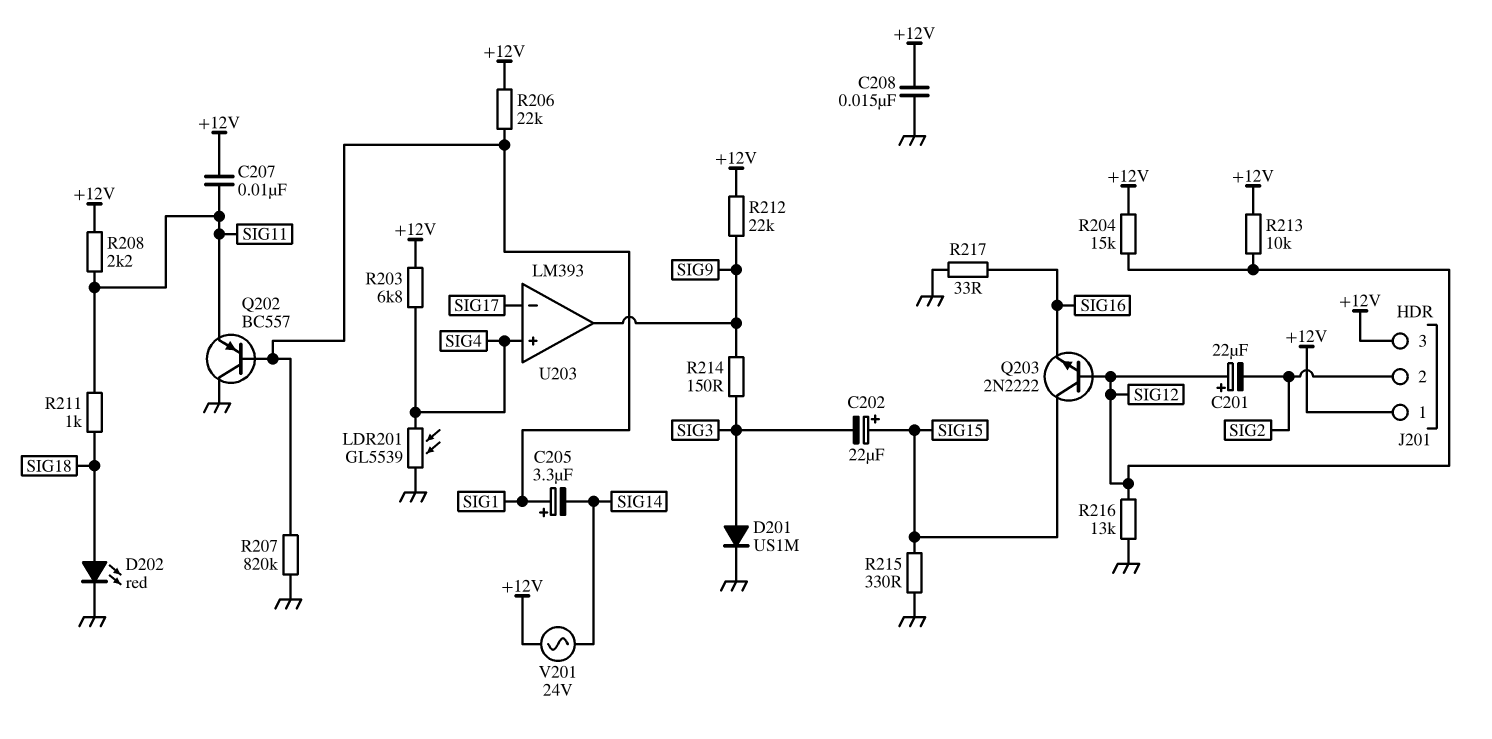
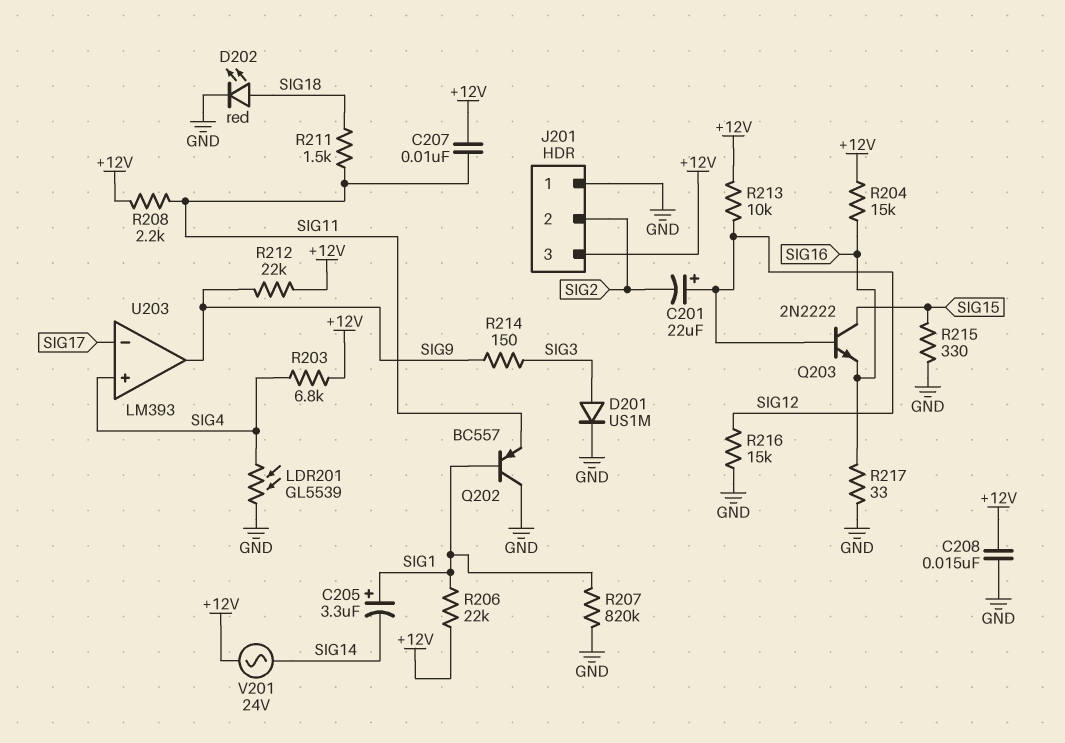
C202: 22uF (plus SIG15, minus SIG3) -> none
J201 pin 1: +12V -> GND
R204: 15k (+12V, SIG12) -> 15k (+12V, SIG16)
R211: 1k (SIG11, SIG18) -> 1.5k (SIG11, SIG18)
R216: 13k (GND, SIG12) -> 15k (GND, SIG12)

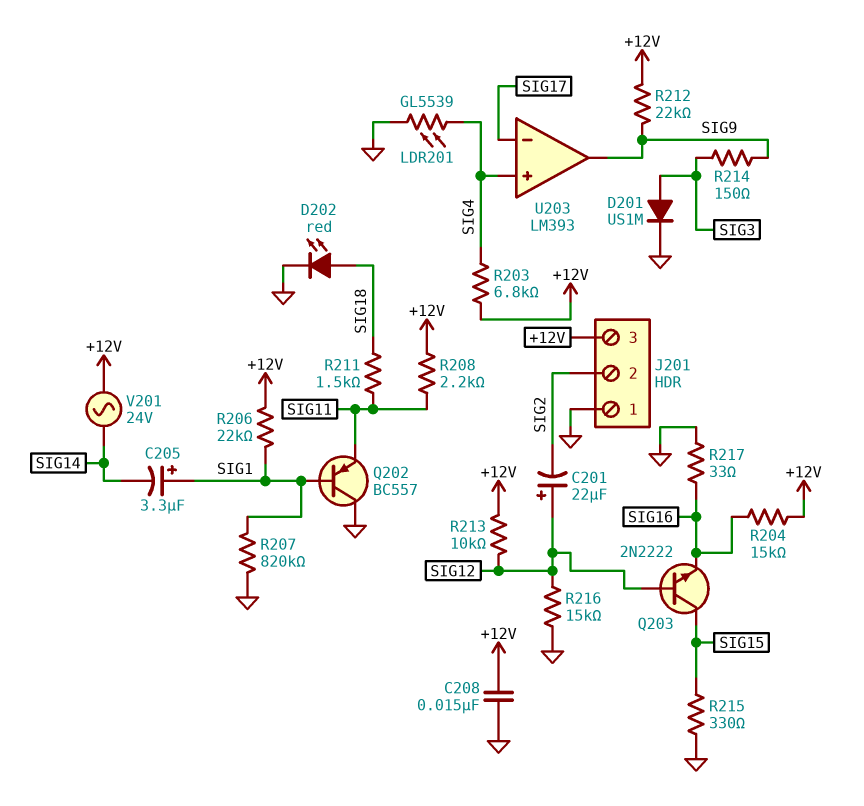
C207: 10nF (+12V, SIG11) -> none

